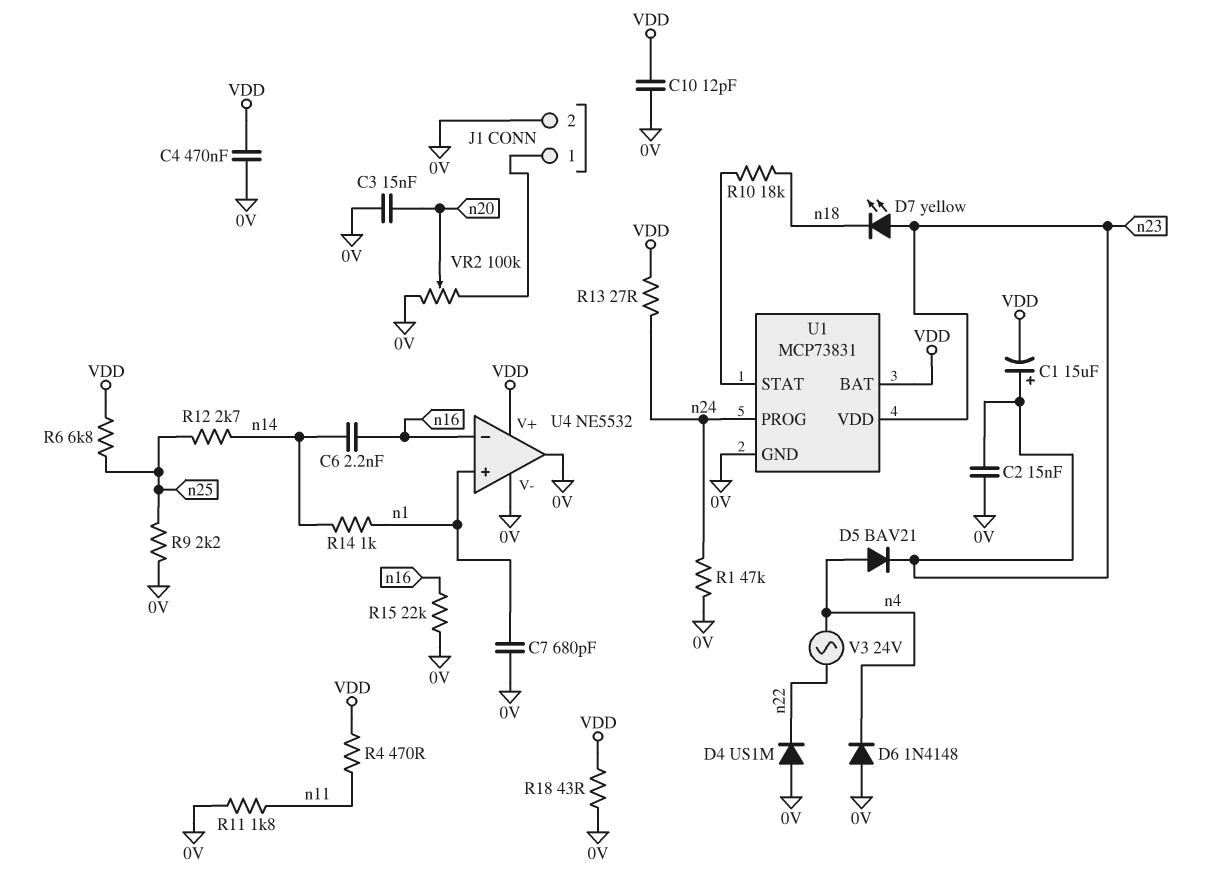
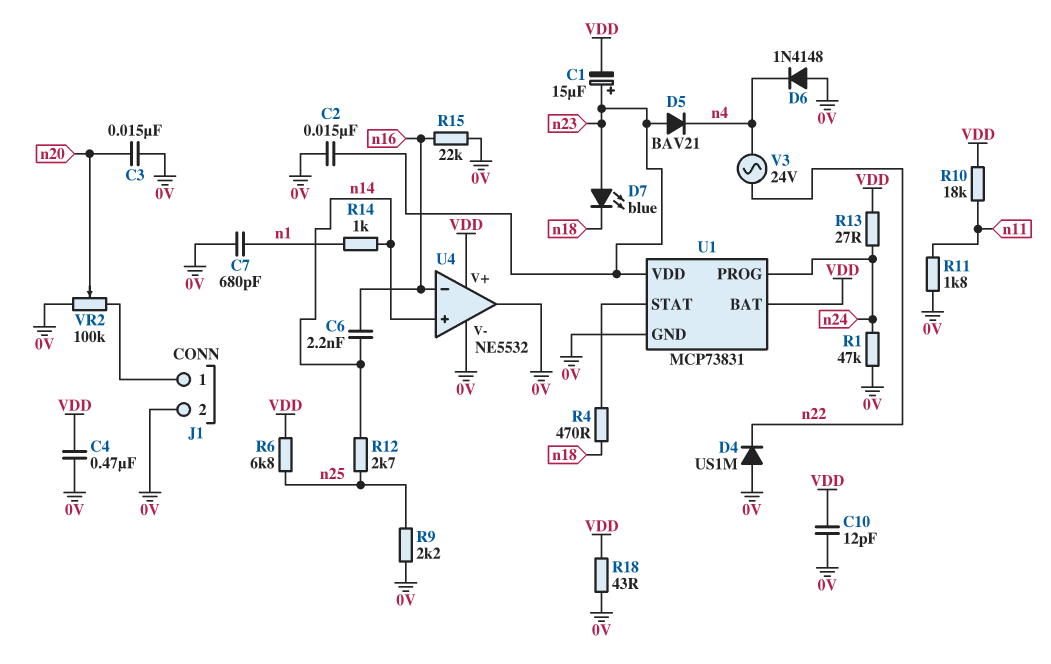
D5: diode BAV21 (A n4, K n23) -> diode BAV21 (A n23, K n4)
D7: LED yellow (A n23, K n18) -> LED blue (A n23, K n18)
R4: 470 (VDD, n11) -> 470 (U1/STAT, n18)
R10: 18k (U1/STAT, n18) -> 18k (VDD, n11)
U4 pin in+: n1 -> n14

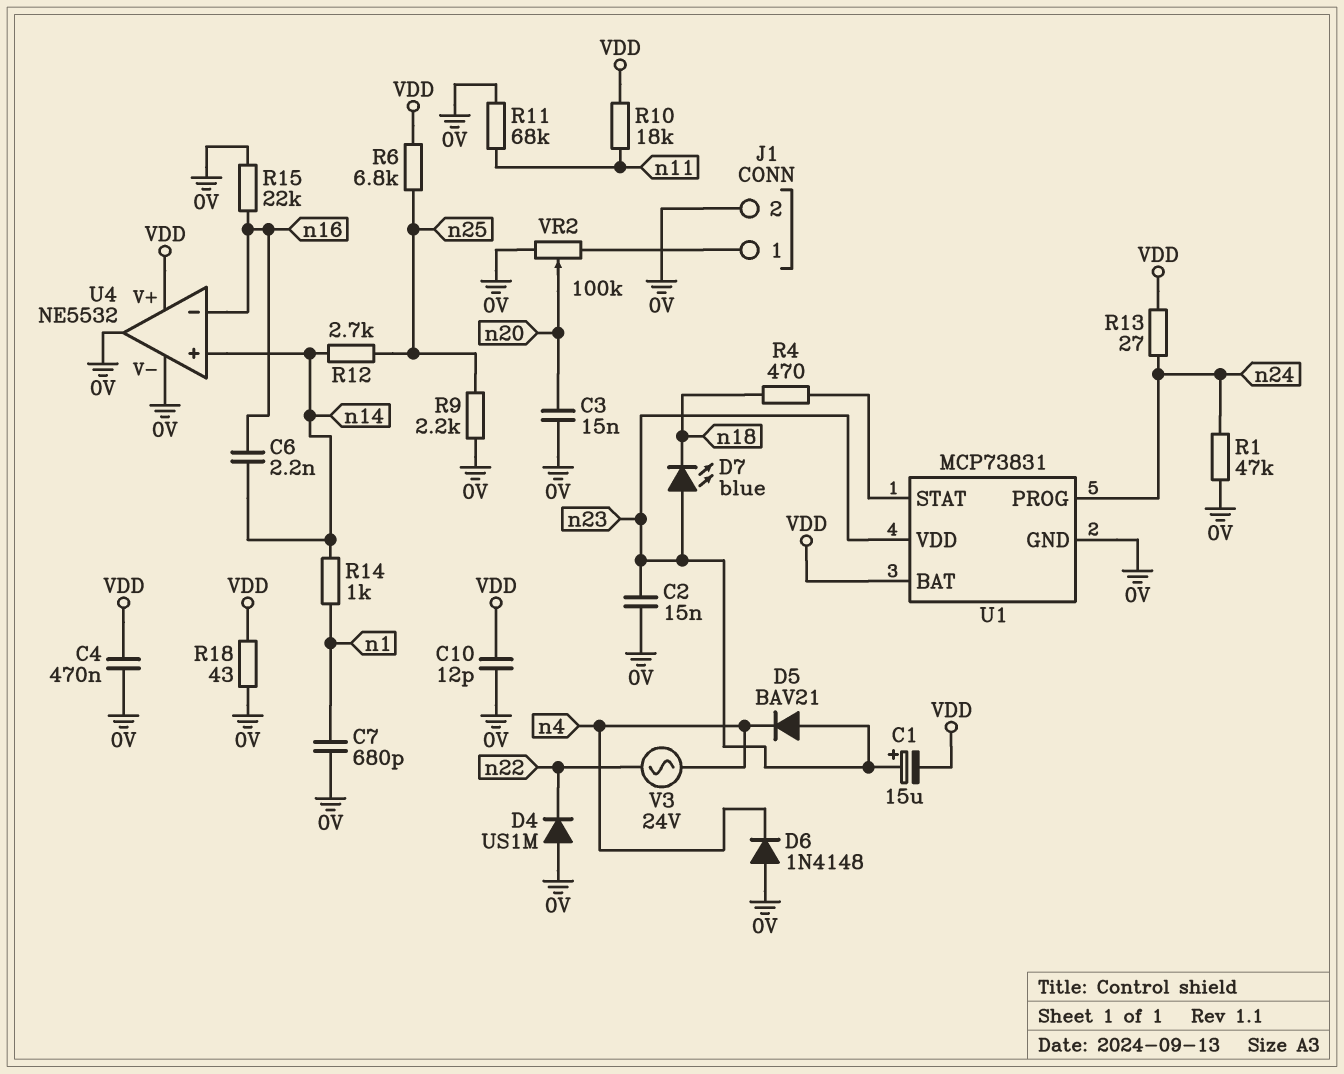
R11: 1.8k (0V, n11) -> 68k (0V, n11)

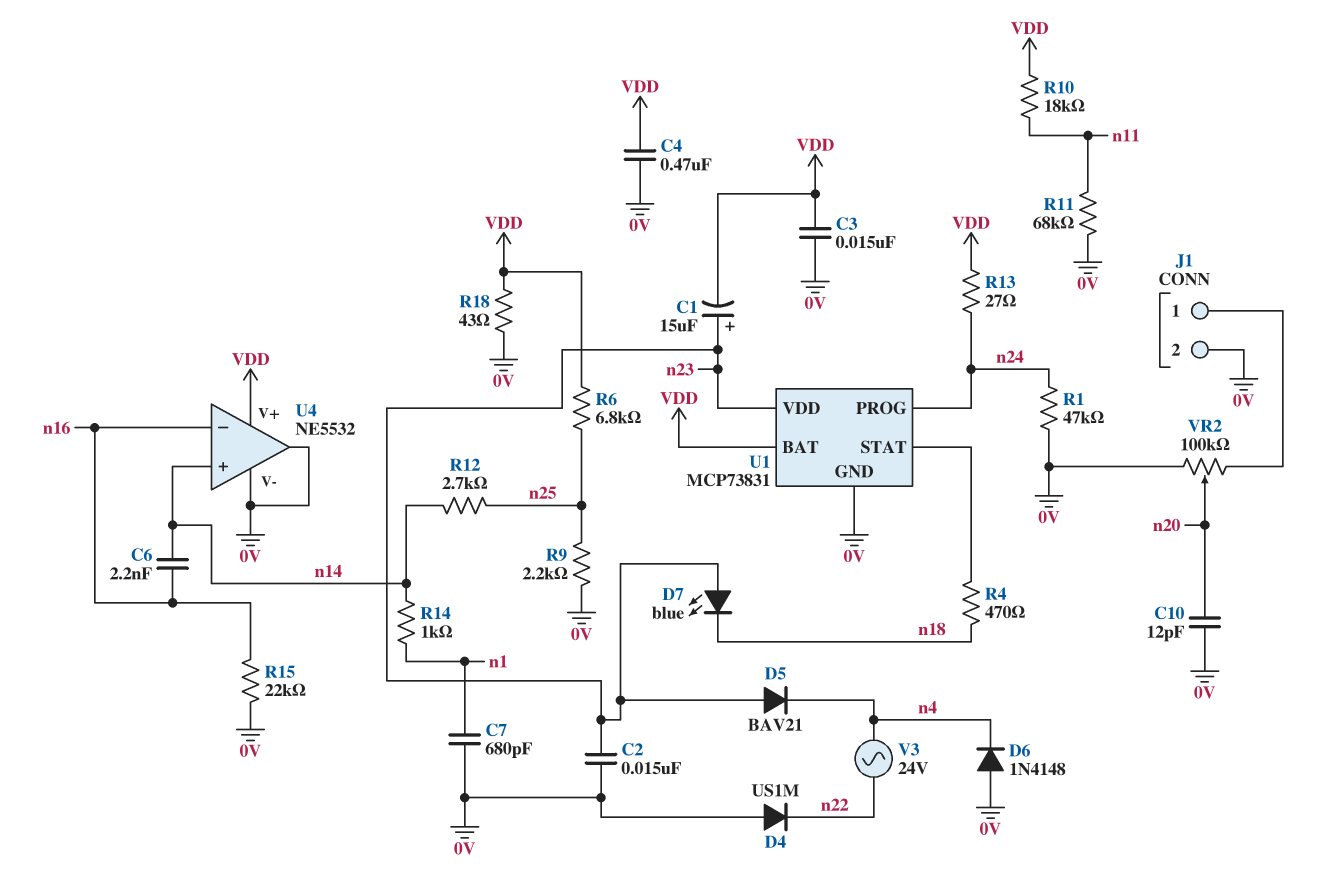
C3: 15nF (0V, n20) -> 15nF (0V, VDD)
C10: 12pF (0V, VDD) -> 12pF (0V, n20)

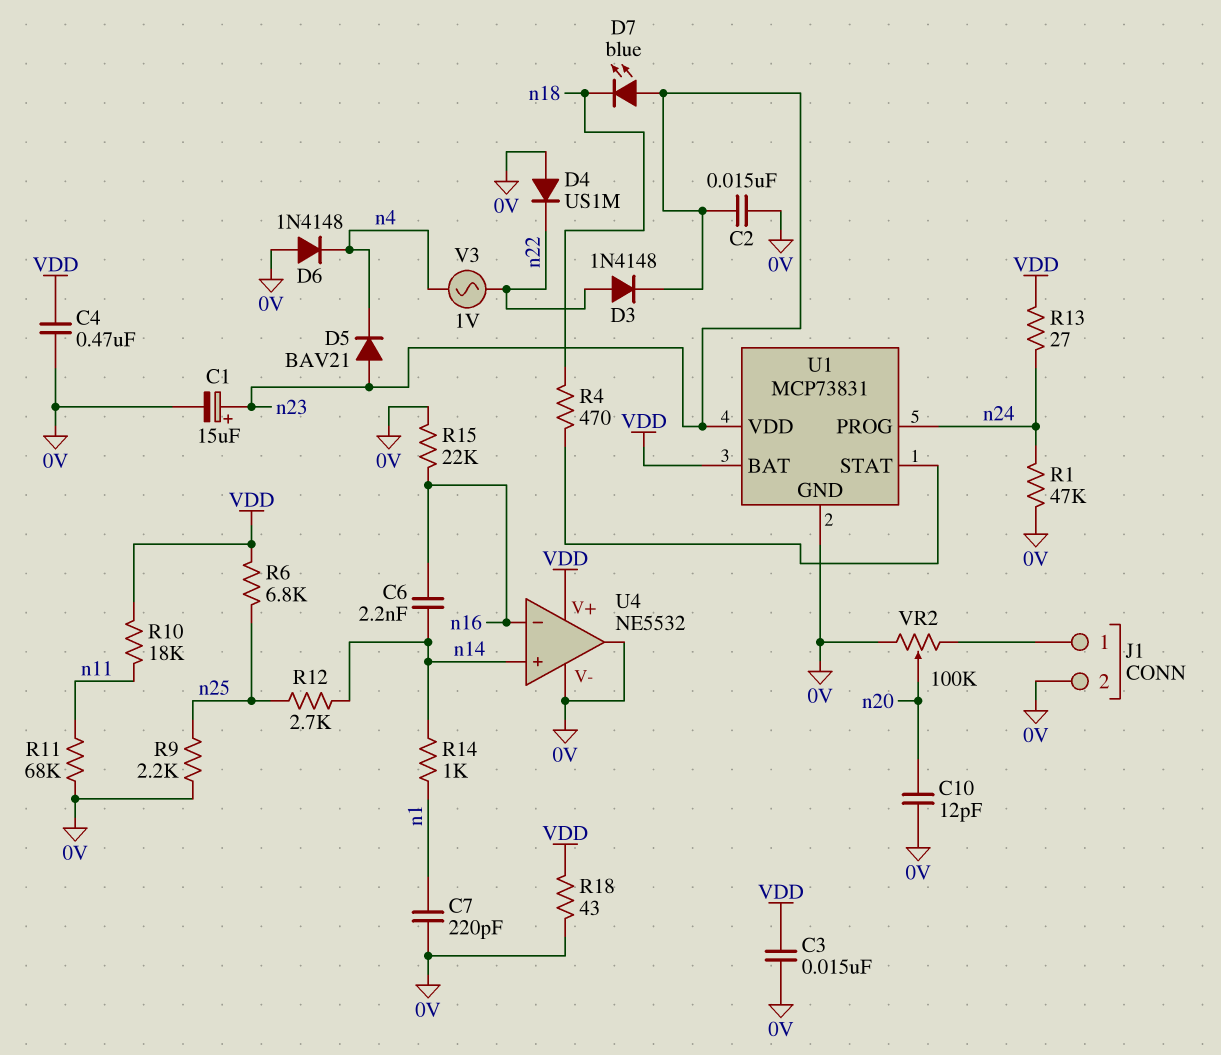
C1: 15uF (plus n23, minus VDD) -> 15uF (plus n23, minus 0V)
C7: 680pF (0V, n1) -> 220pF (0V, n1)
D3: none -> diode 1N4148 (A n22, K n23)
V3: AC 24V (n4, n22) -> AC 1V (n4, n22)

